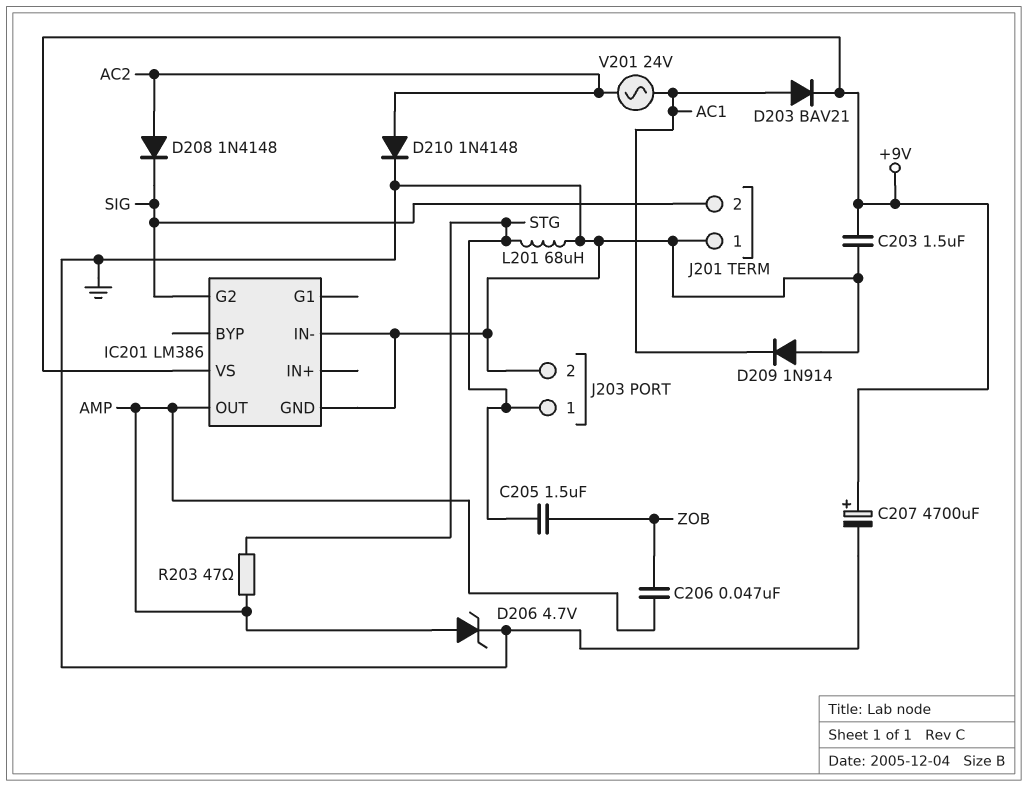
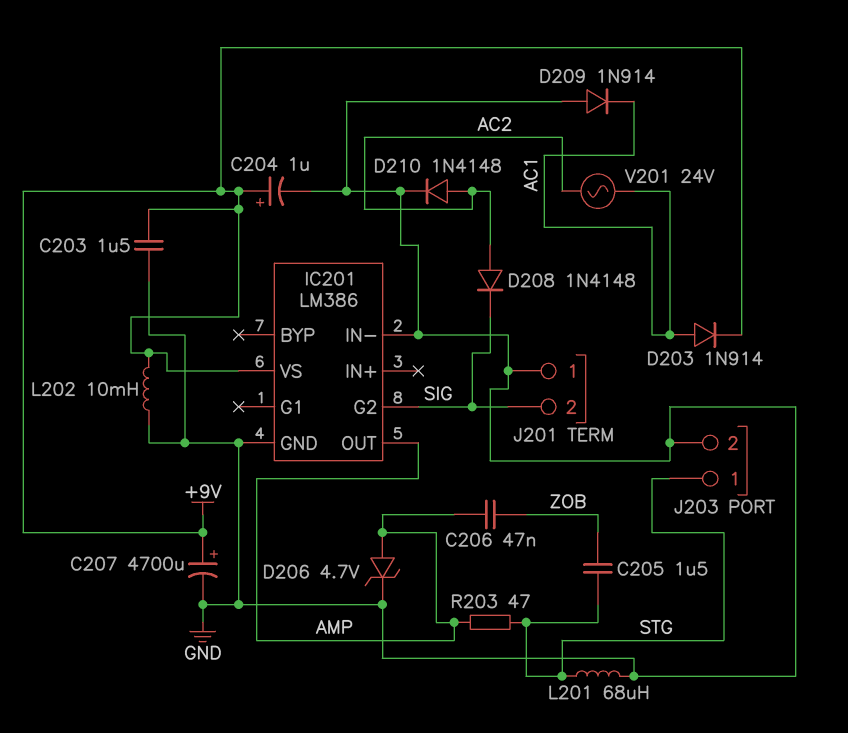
C204: none -> 1uF (plus +9V, minus GND)
D203: diode BAV21 (A AC1, K +9V) -> diode 1N914 (A AC1, K +9V)
L202: none -> 10mH (+9V, GND)

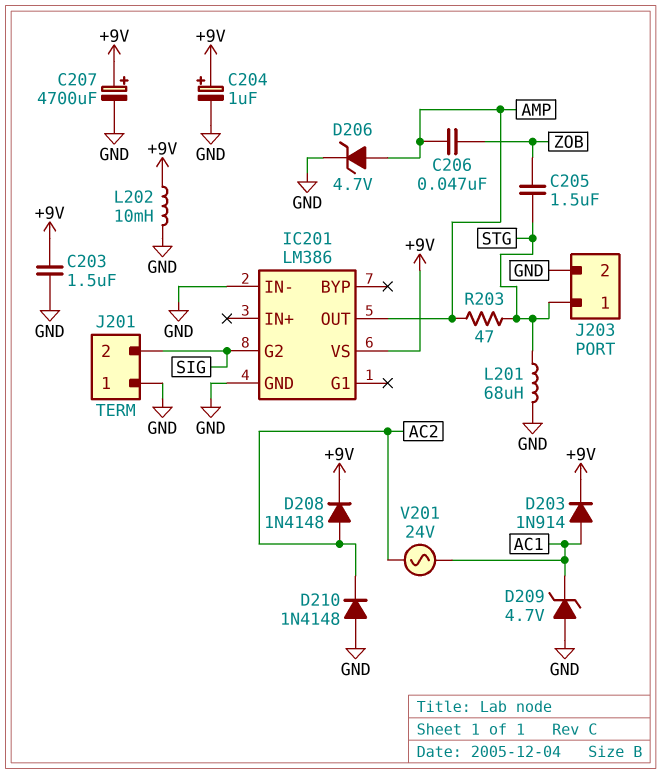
D208: diode 1N4148 (A AC2, K SIG) -> diode 1N4148 (A AC2, K +9V)
D209: diode 1N914 (A GND, K AC1) -> zener 4.7V (A GND, K AC1)
D210: diode 1N4148 (A AC2, K GND) -> diode 1N4148 (A GND, K AC2)

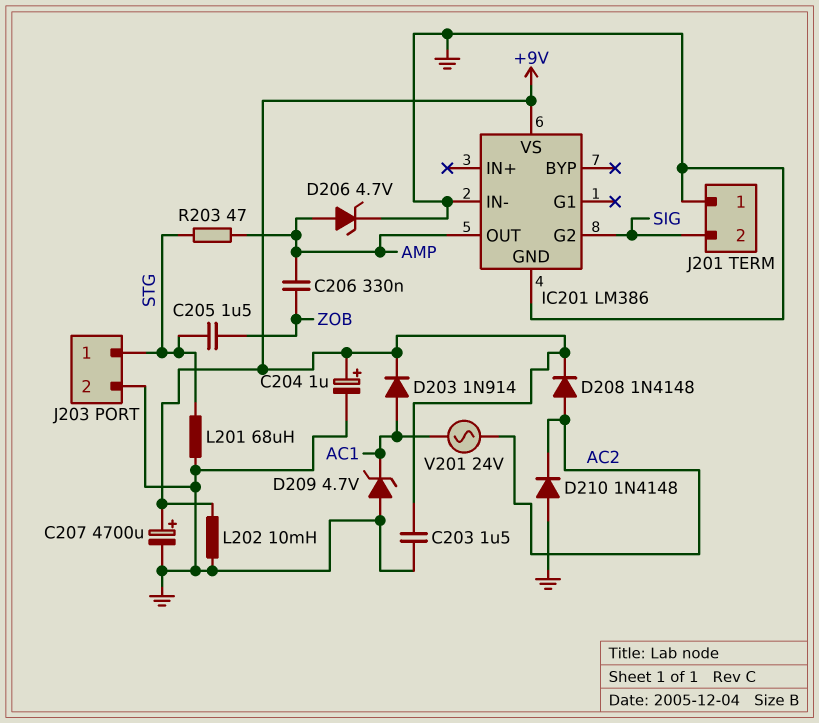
C206: 47nF (AMP, ZOB) -> 330nF (AMP, ZOB)

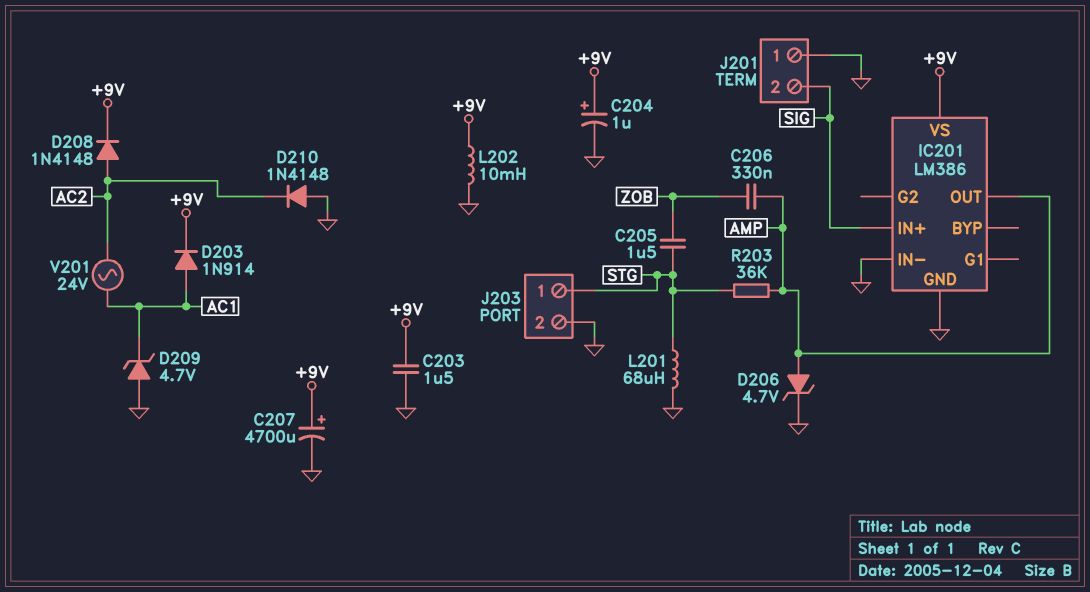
IC201 pin G2: SIG -> none
IC201 pin IN+: none -> SIG
R203: 47 (AMP, STG) -> 36k (AMP, STG)

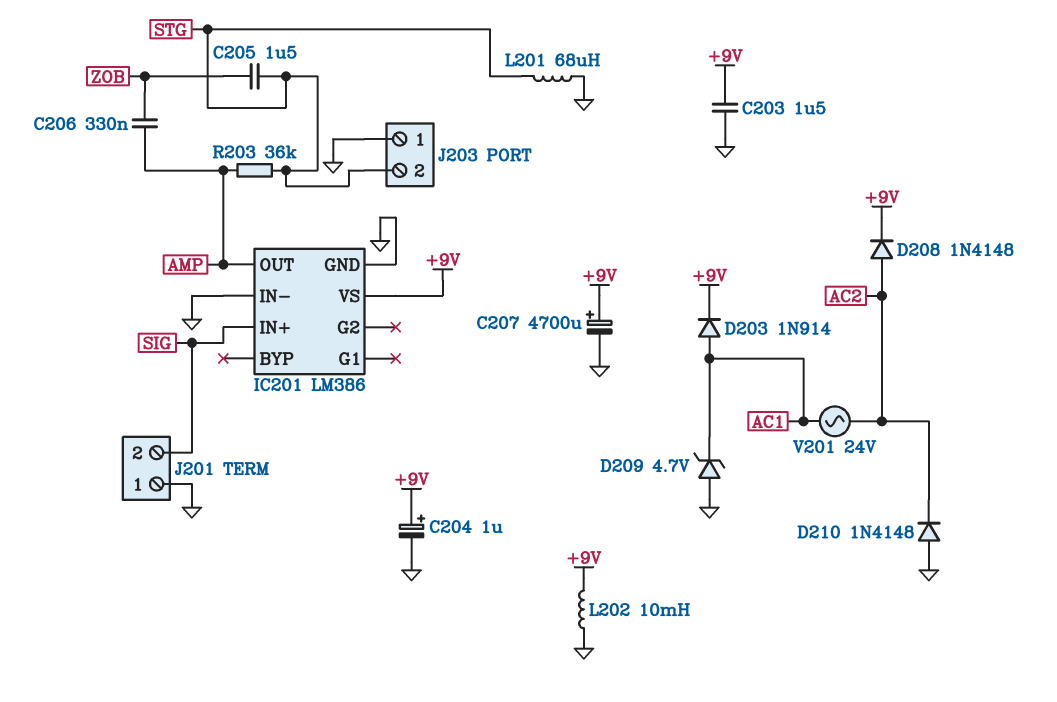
D206: zener 4.7V (A AMP, K GND) -> none
J203 pin 1: STG -> GND
J203 pin 2: GND -> STG

